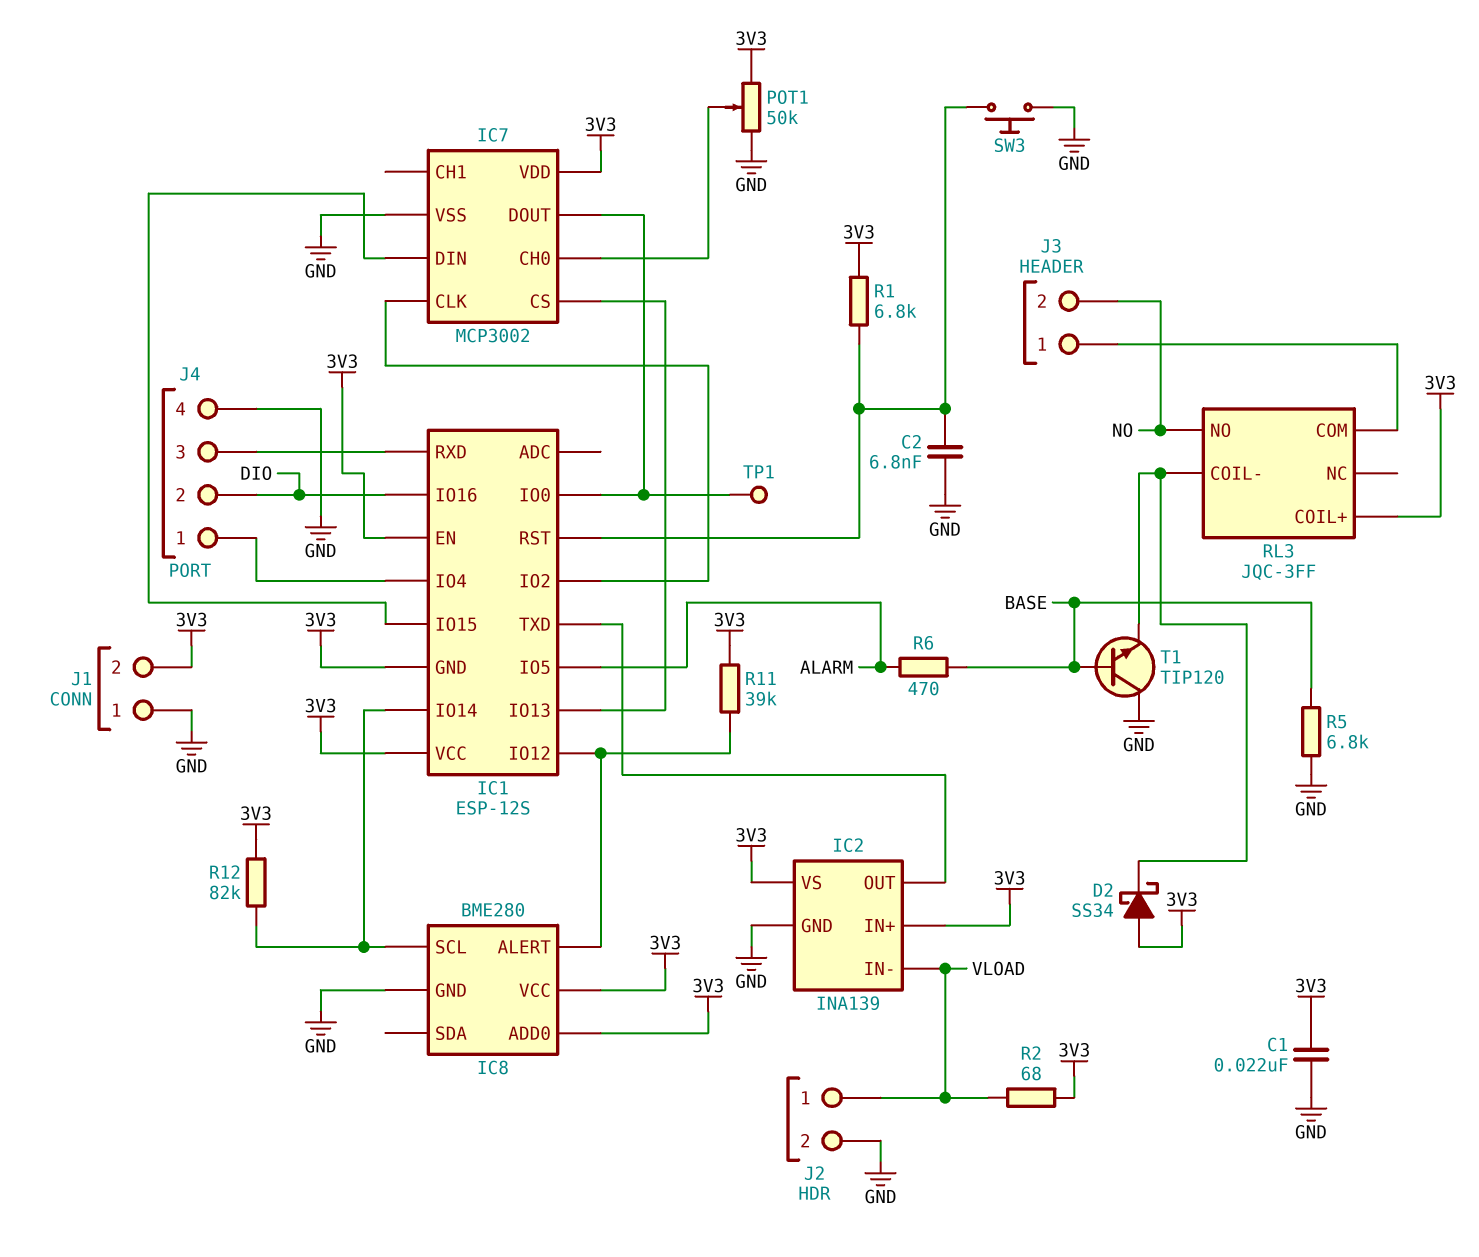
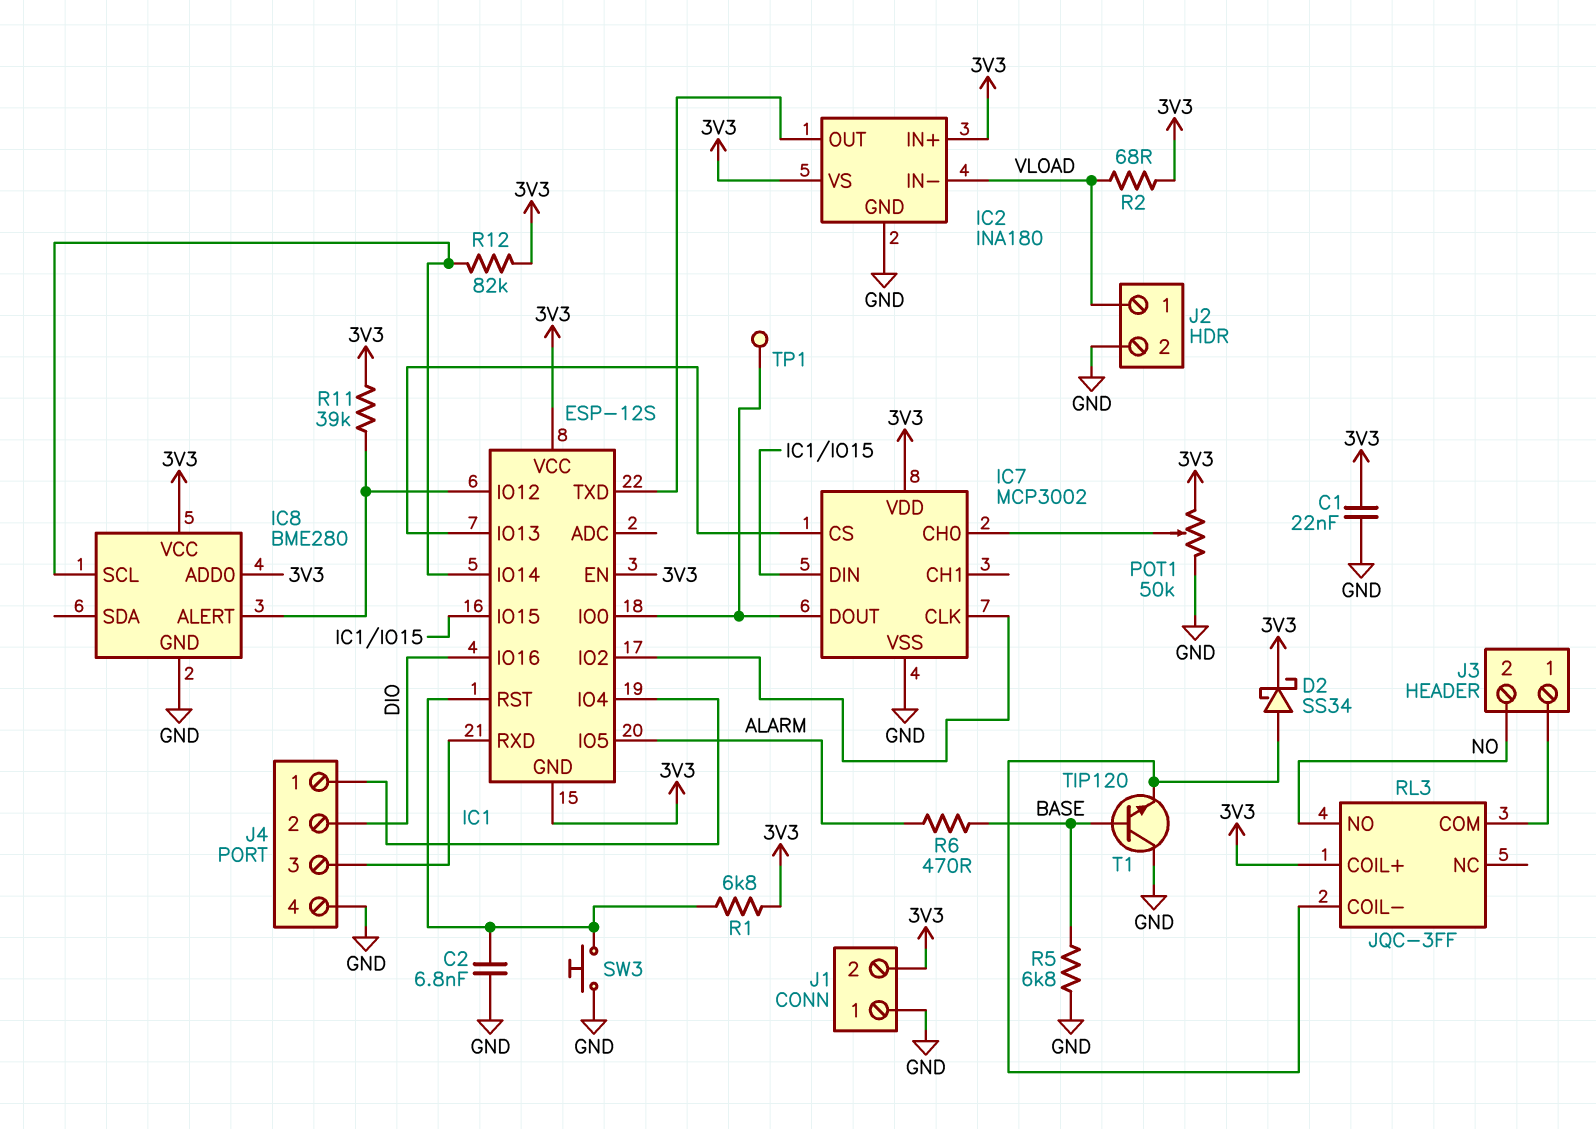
D2: schottky SS34 (A 3V3, K RL3/COIL-) -> schottky SS34 (A RL3/COIL-, K 3V3)
IC2: INA139 -> INA180

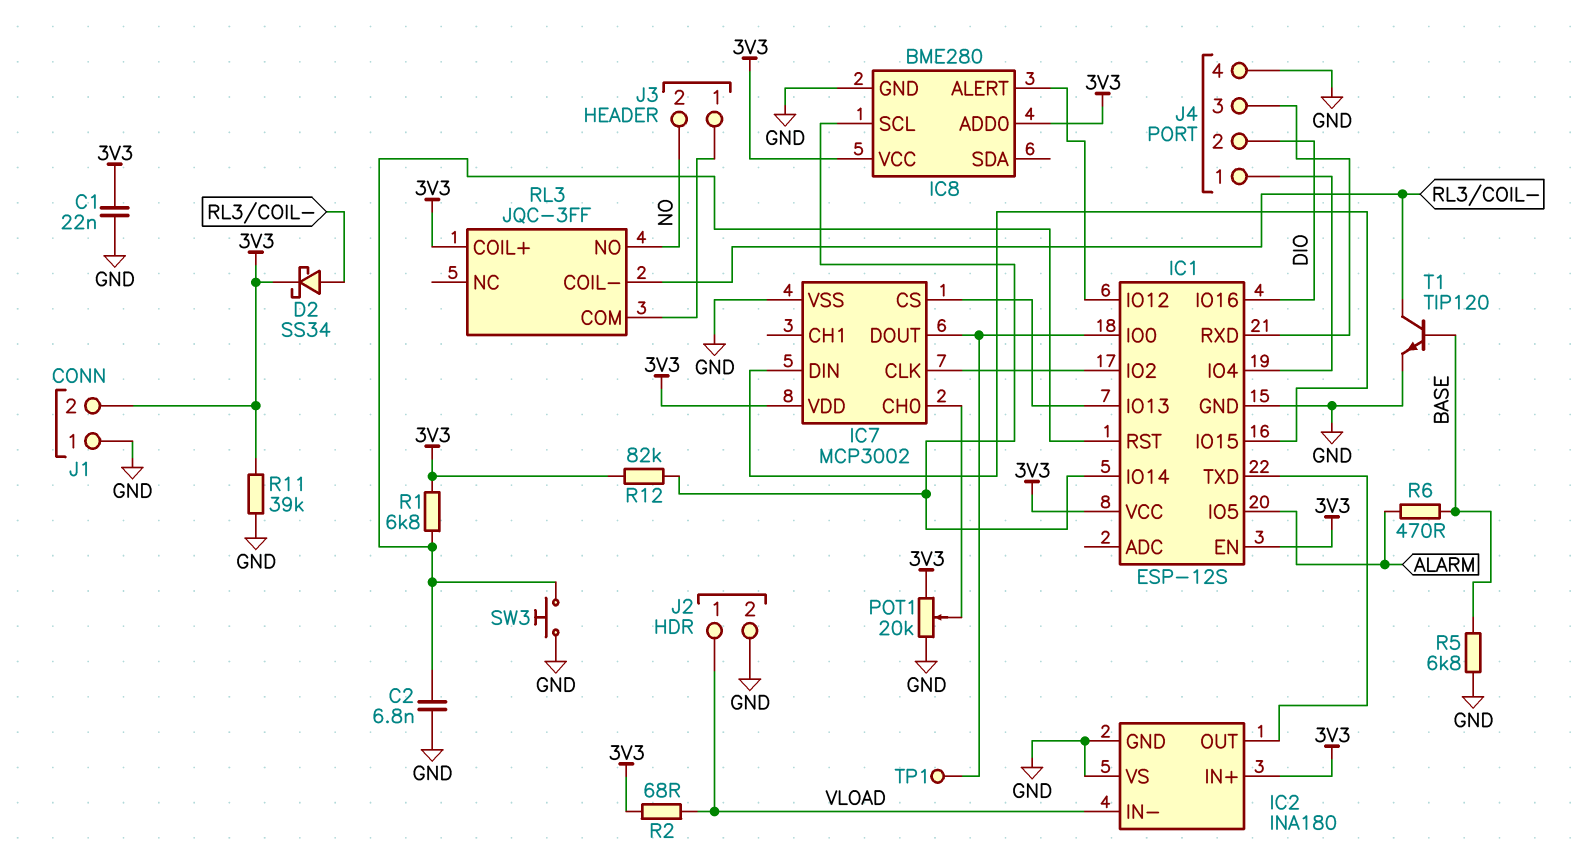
IC1 pin GND: 3V3 -> GND
IC2 pin VS: 3V3 -> GND
POT1: 50k (3V3, GND, wiper IC7/CH0) -> 20k (3V3, GND, wiper IC7/CH0)
R11: 39k (3V3, IC1/IO12) -> 39k (3V3, GND)
T1: NPN TIP120 (B BASE, C GND, E RL3/COIL-) -> NPN TIP120 (B BASE, C RL3/COIL-, E GND)

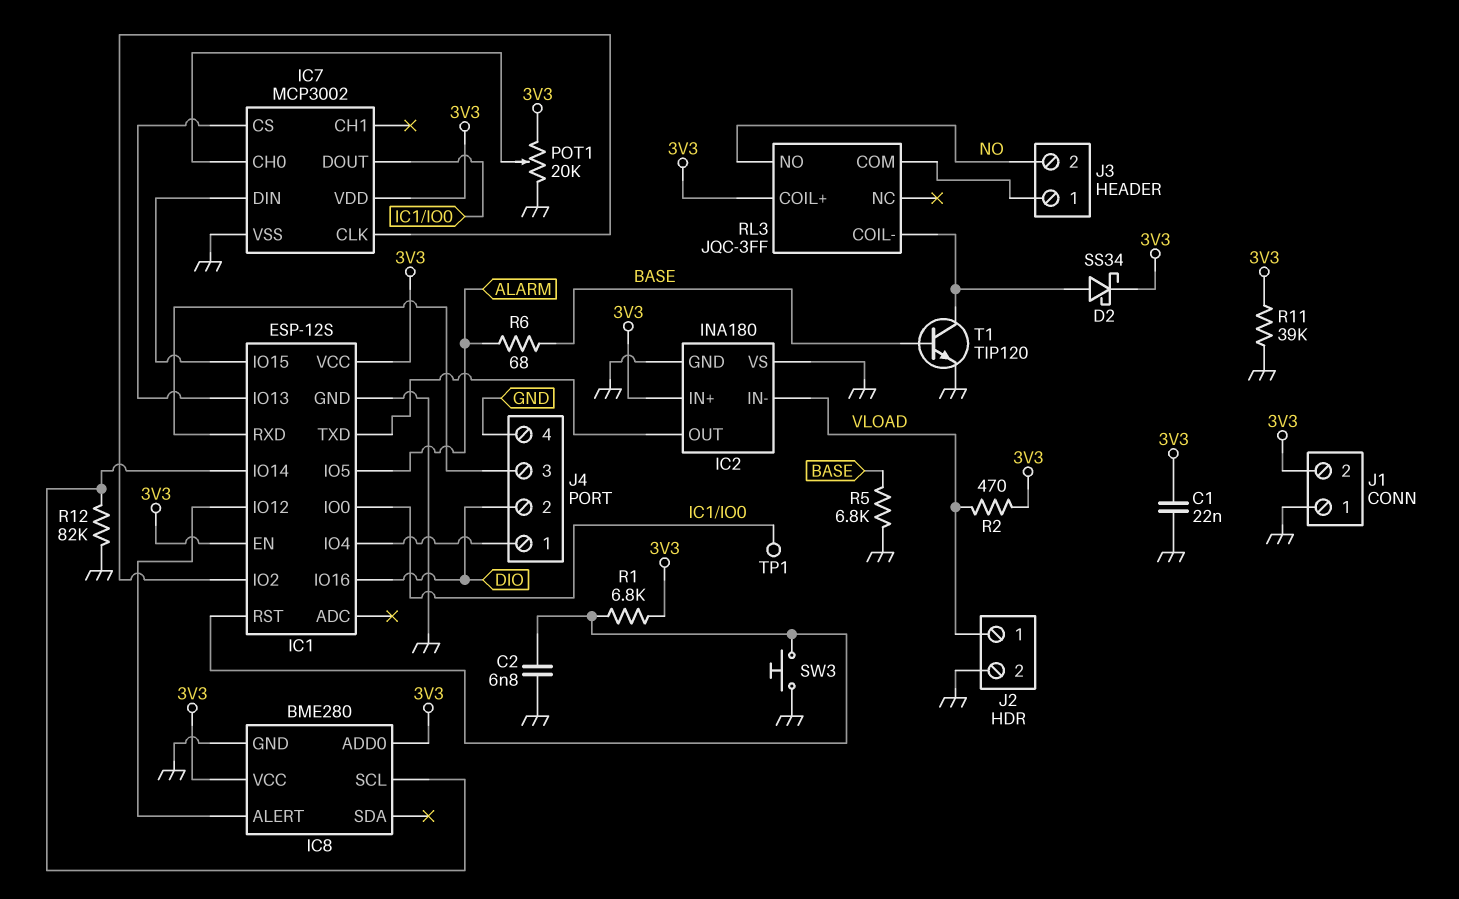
R2: 68 (3V3, VLOAD) -> 470 (3V3, VLOAD)
R6: 470 (ALARM, BASE) -> 68 (ALARM, BASE)
R12: 82k (3V3, IC1/IO14) -> 82k (GND, IC1/IO14)

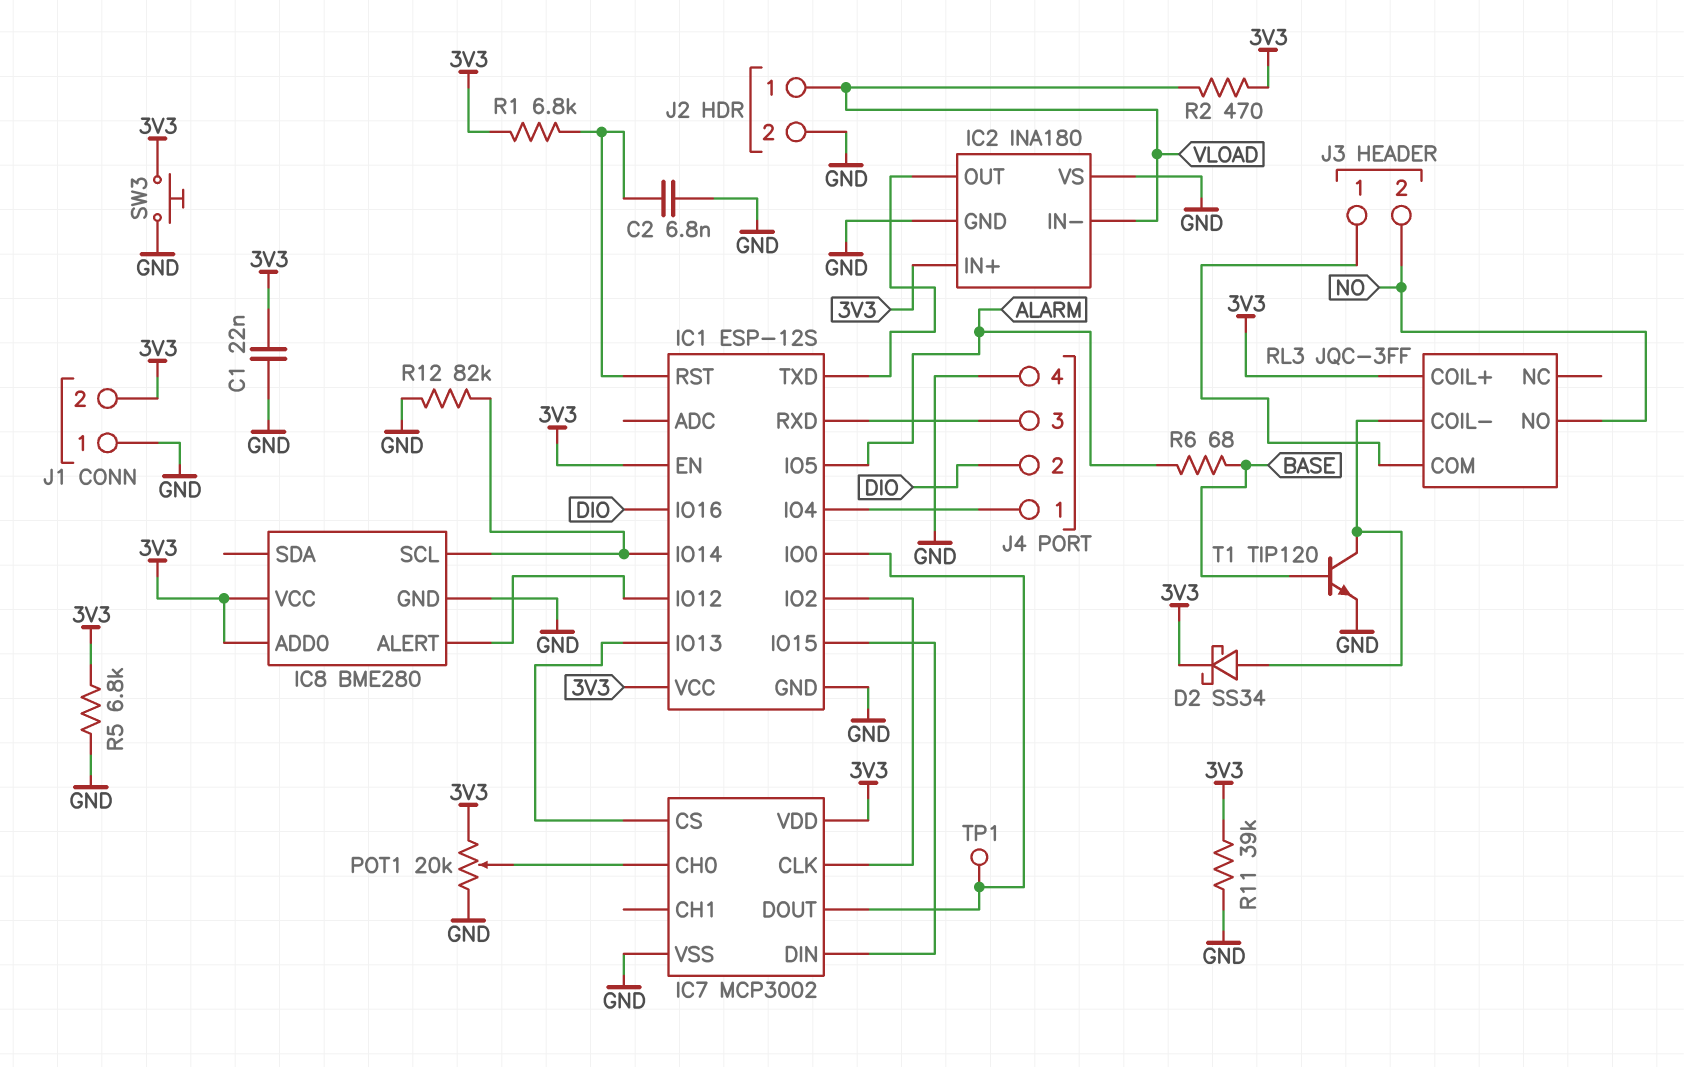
R5: 6.8k (BASE, GND) -> 6.8k (3V3, GND)
SW3: button (GND, IC1/RST) -> button (3V3, GND)

